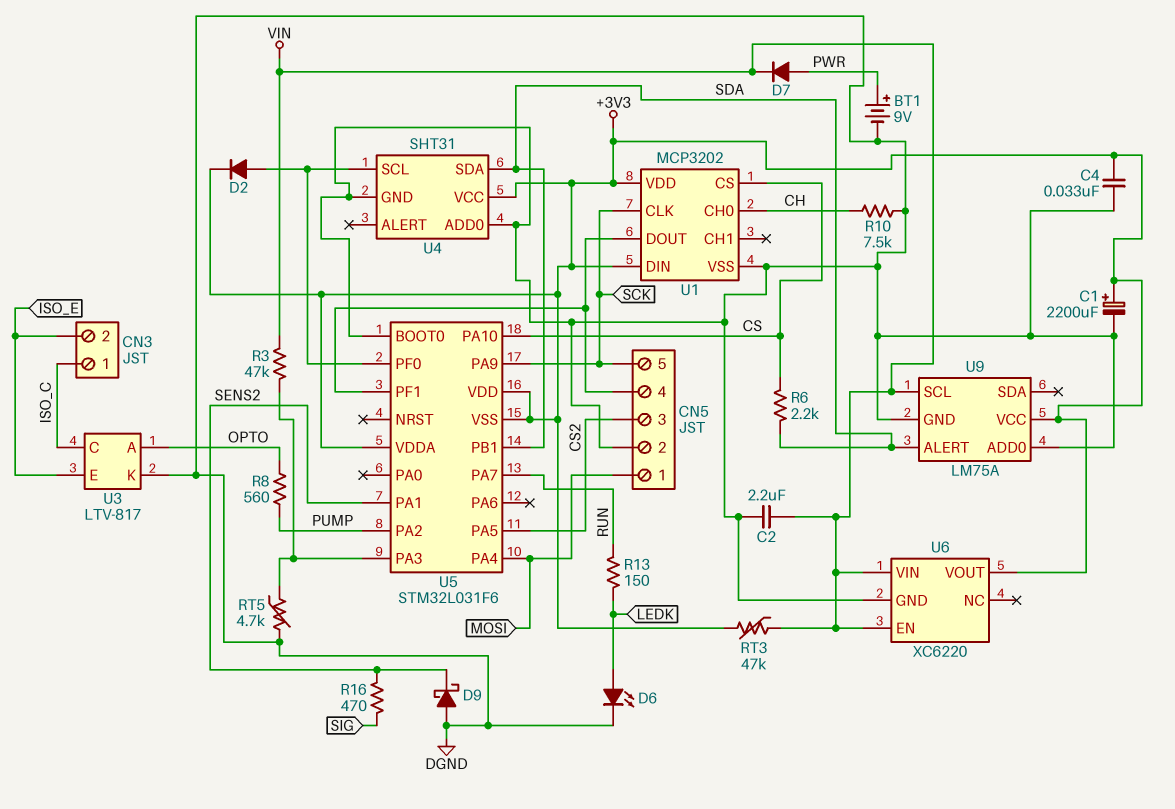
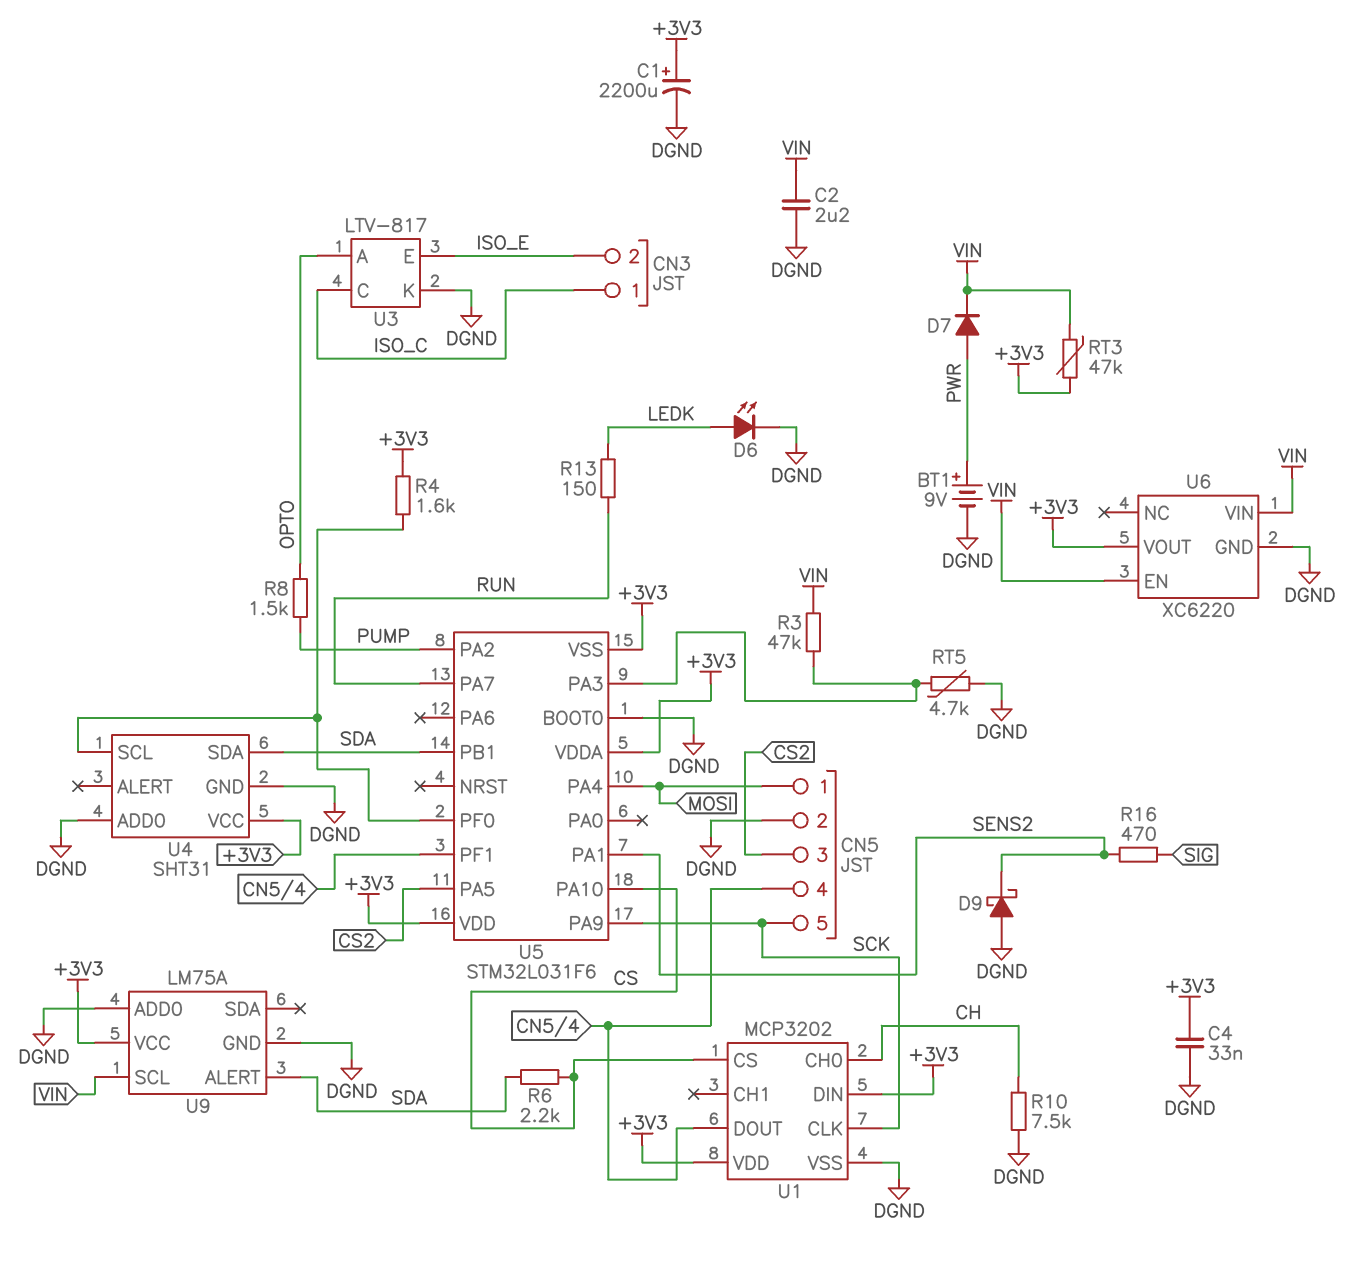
D2: diode (A U4/SCL, K +3V3) -> none
R4: none -> 1.6k (+3V3, U4/SCL)
R8: 560 (OPTO, PUMP) -> 1.5k (OPTO, PUMP)

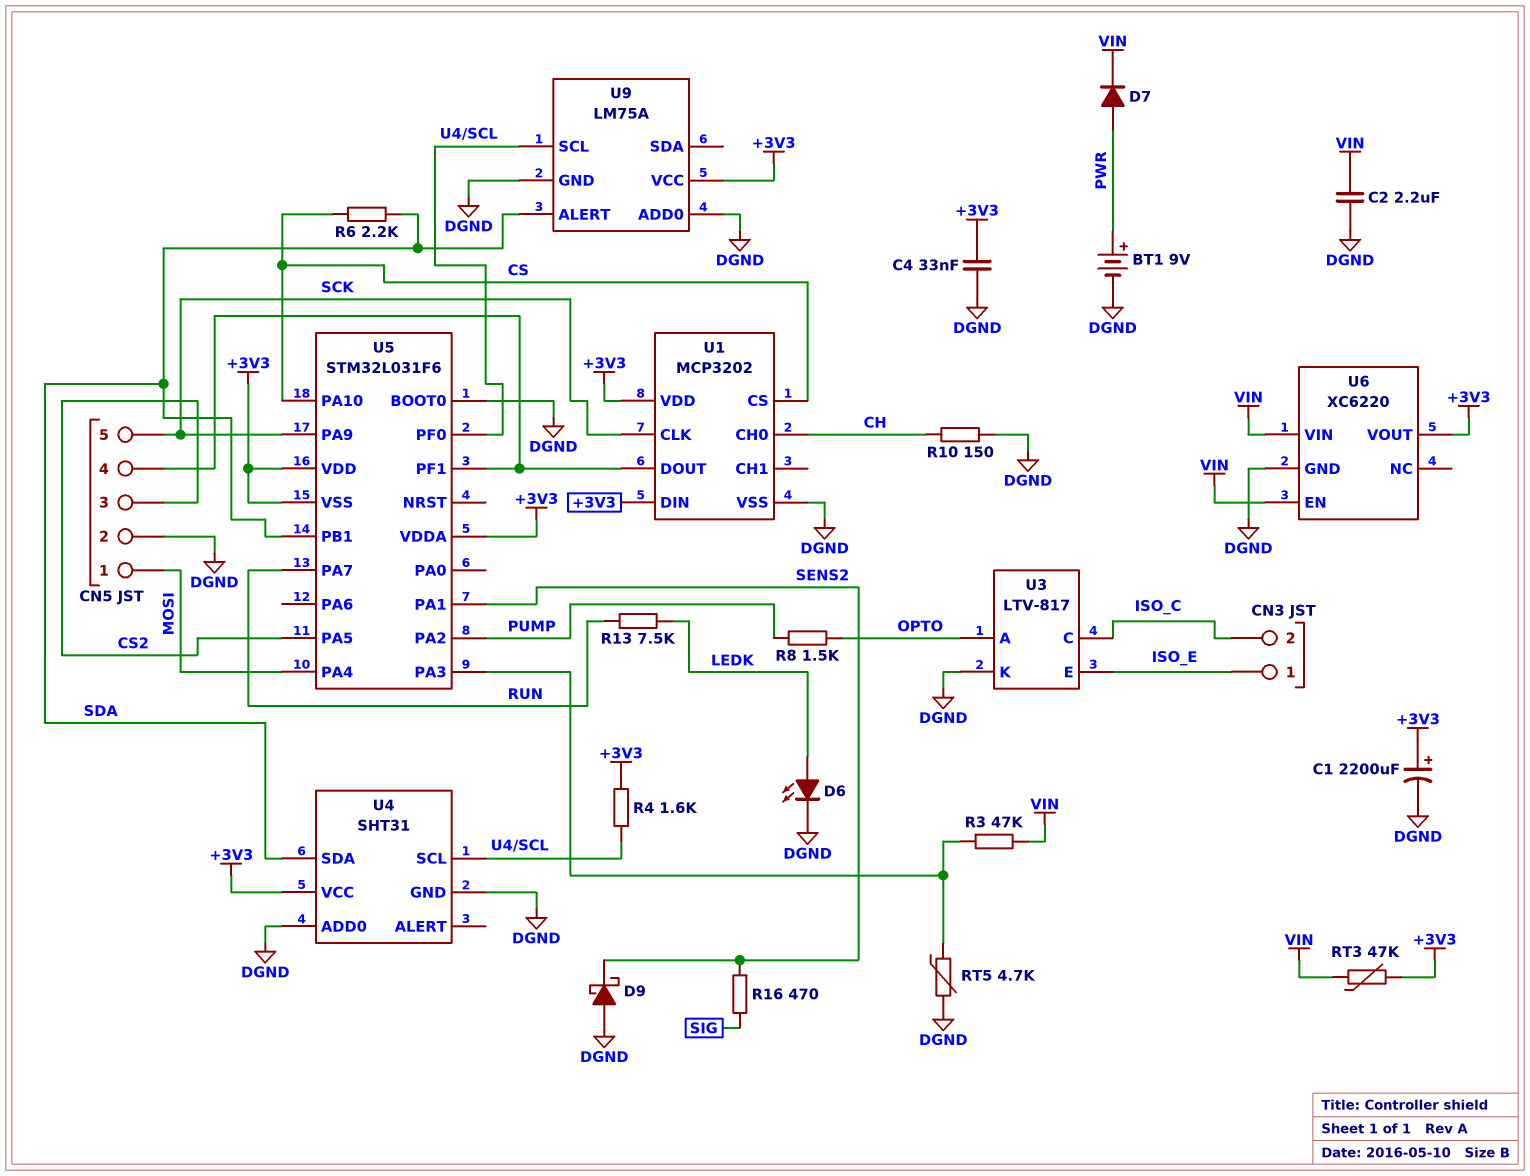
CN3 pin 1: ISO_C -> ISO_E
CN3 pin 2: ISO_E -> ISO_C
R10: 7.5k (CH, DGND) -> 150 (CH, DGND)
R13: 150 (LEDK, RUN) -> 7.5k (LEDK, RUN)
U9 pin SCL: VIN -> U4/SCL

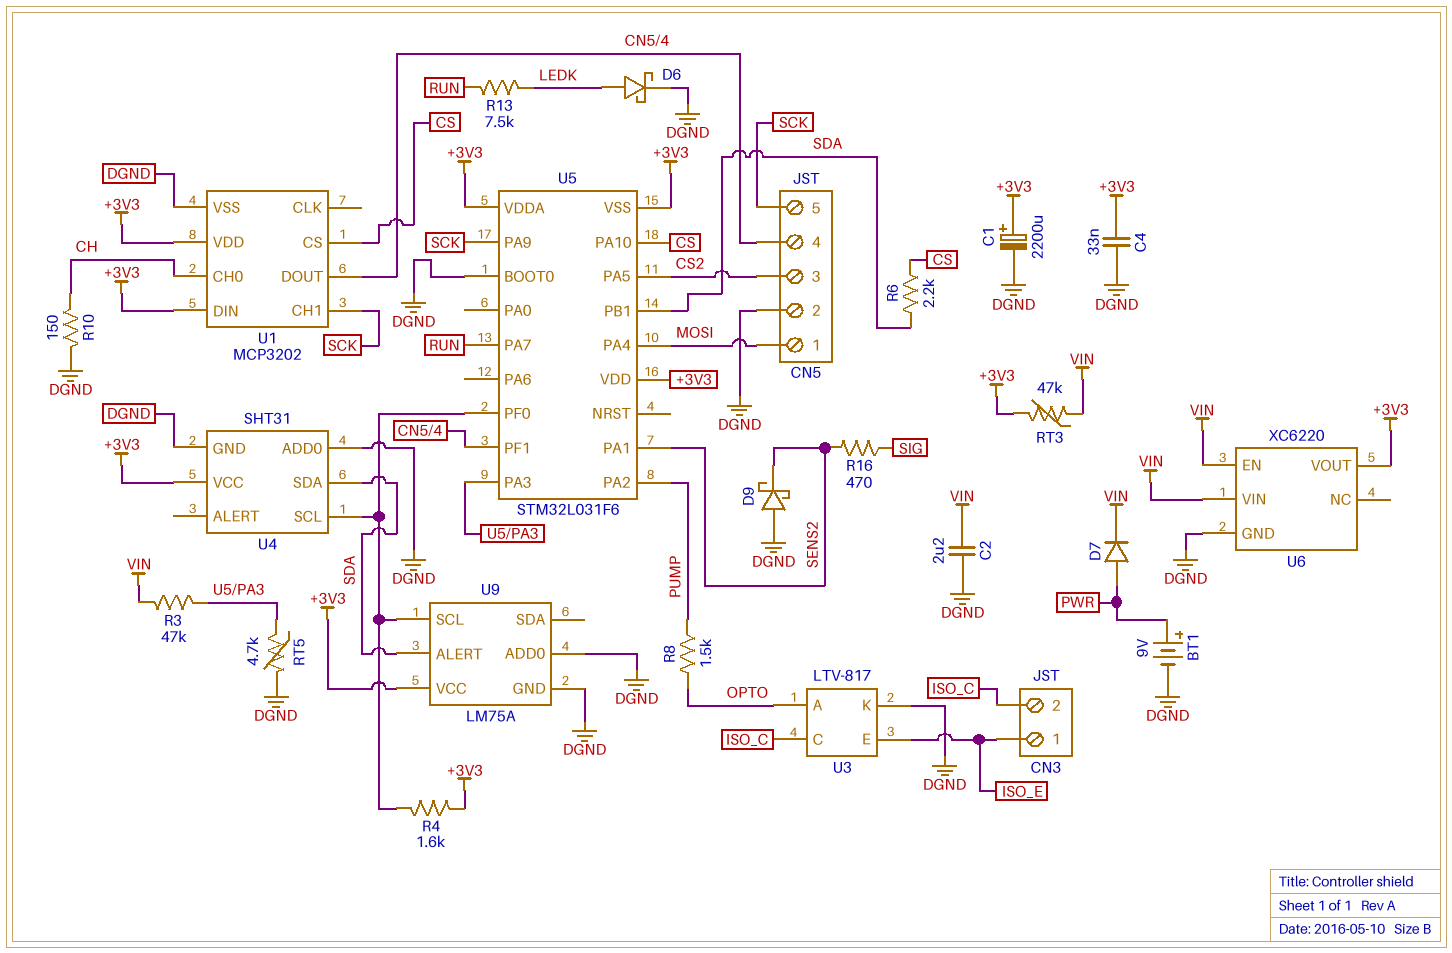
D6: LED (A LEDK, K DGND) -> schottky (A LEDK, K DGND)
U1 pin CH1: none -> SCK
U1 pin CLK: SCK -> none

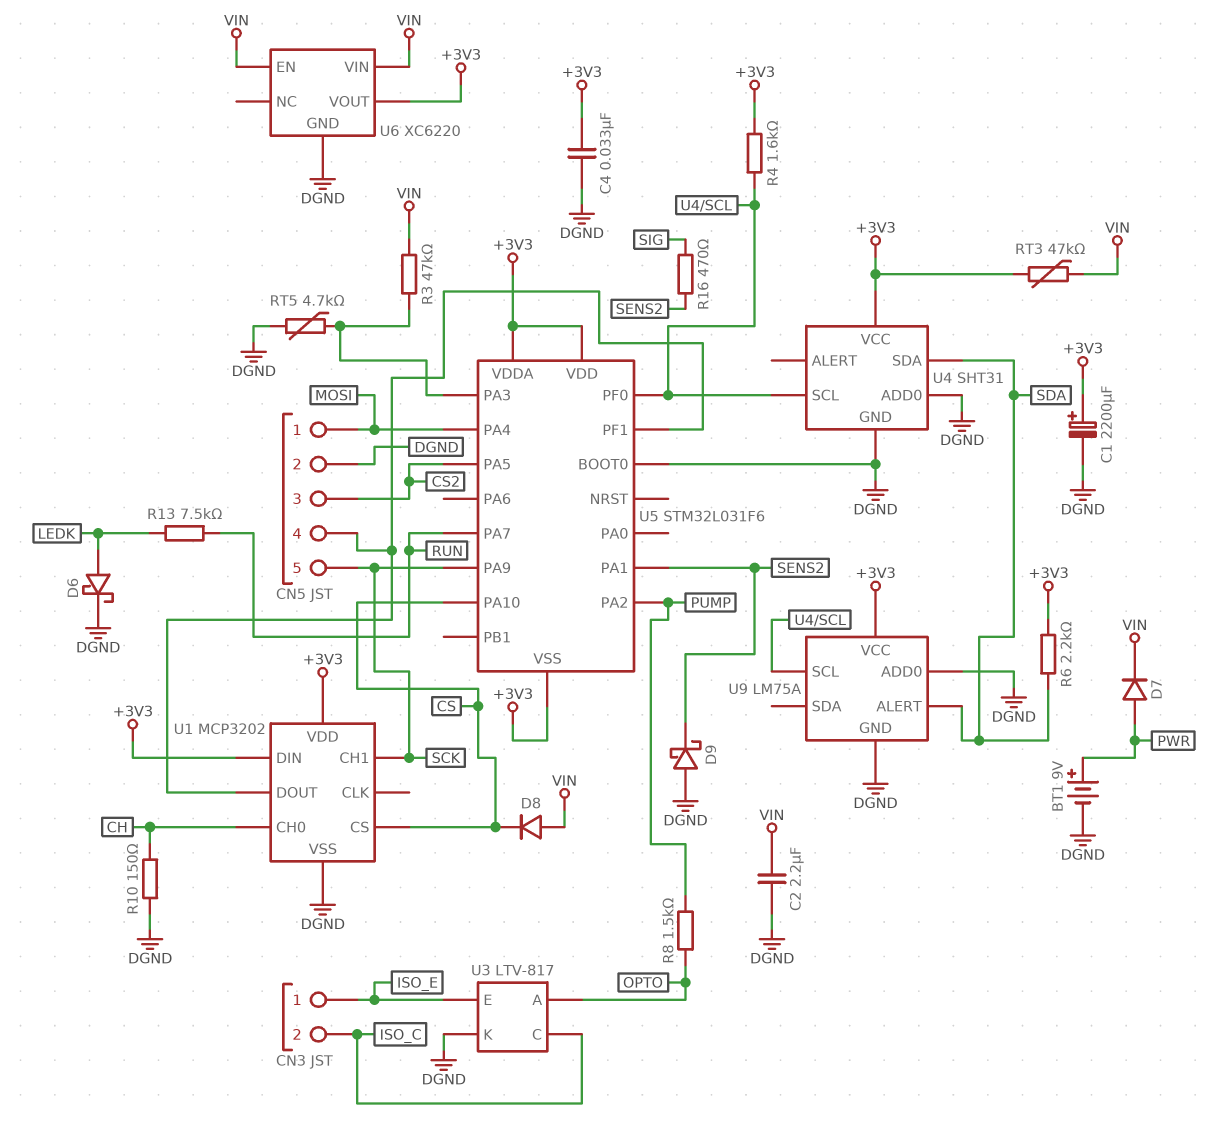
D8: none -> diode (A VIN, K CS)
R6: 2.2k (CS, SDA) -> 2.2k (+3V3, SDA)
U5 pin PB1: SDA -> none

